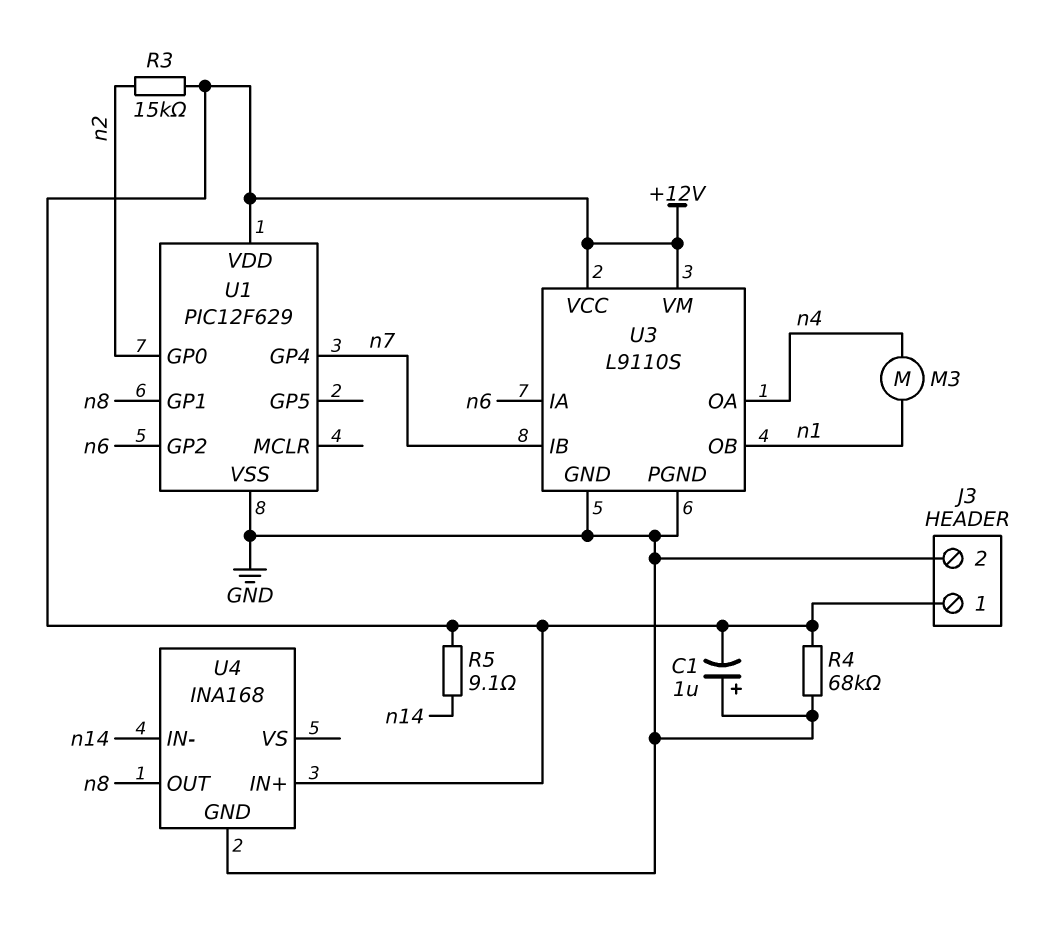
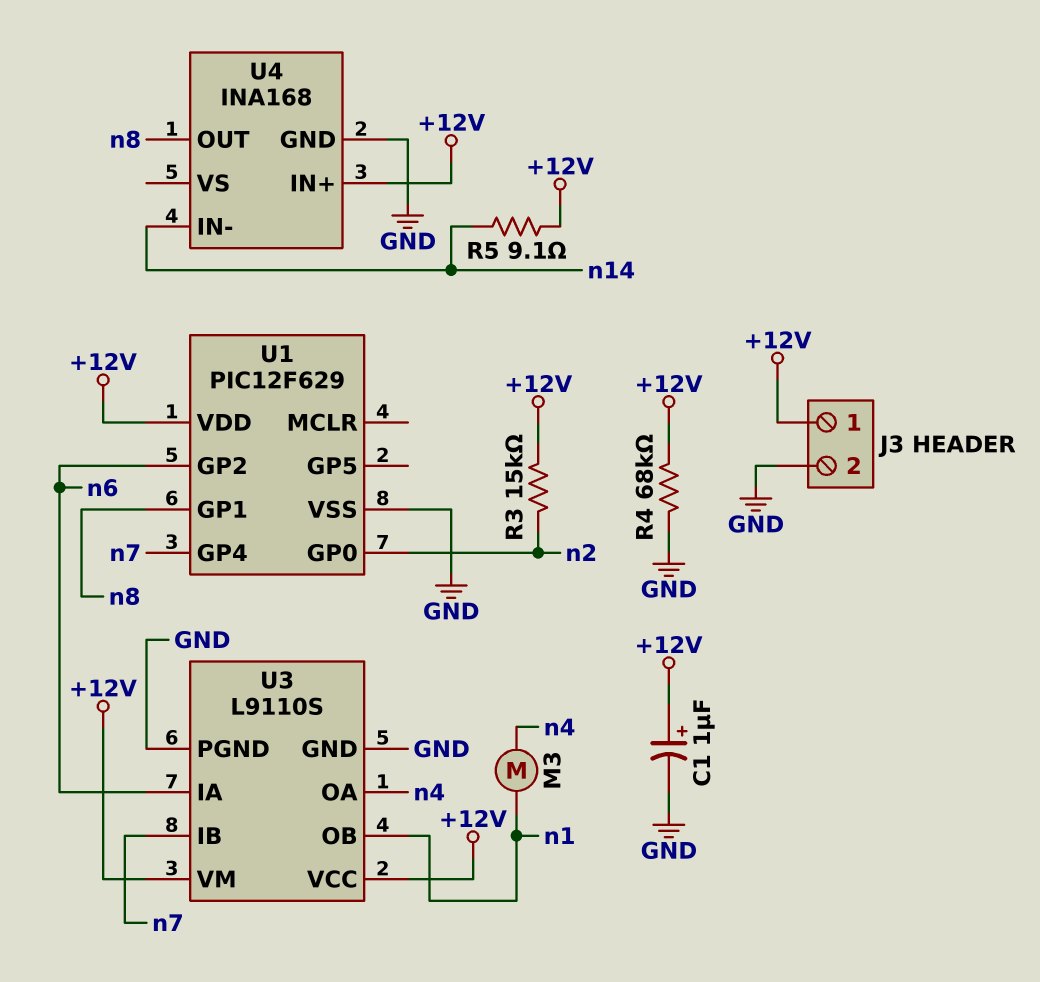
C1: 1uF (plus GND, minus +12V) -> 1uF (plus +12V, minus GND)

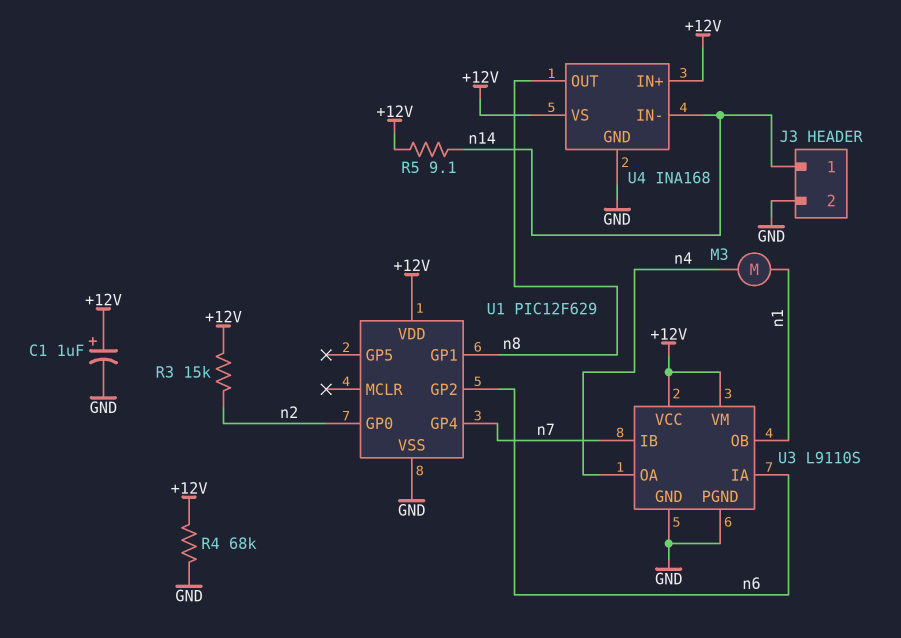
J3 pin 1: +12V -> n14
U4 pin VS: none -> +12V

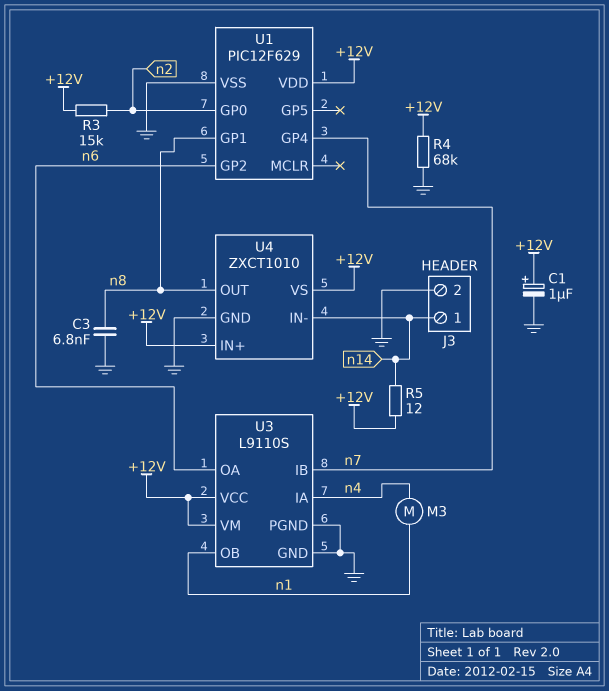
C3: none -> 6.8nF (GND, n8)
R5: 9.1 (+12V, n14) -> 12 (+12V, n14)
U3 pin IA: n6 -> n4
U3 pin OA: n4 -> n6
U4: INA168 -> ZXCT1010

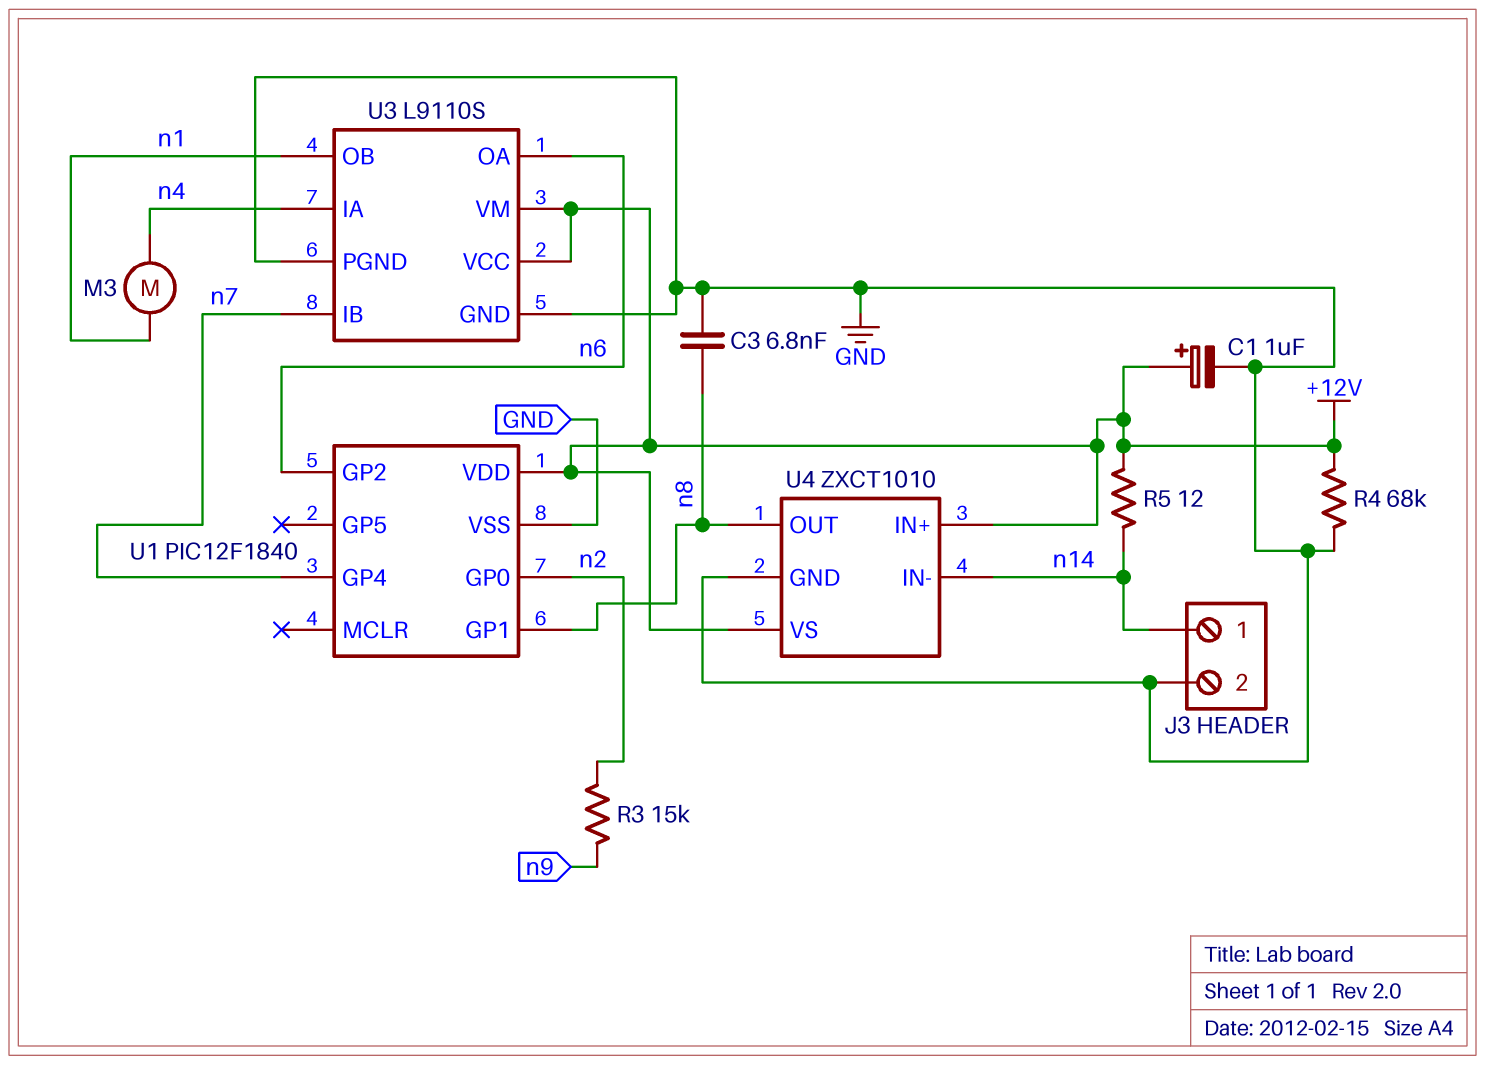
R3: 15k (+12V, n2) -> 15k (n2, n9)
U1: PIC12F629 -> PIC12F1840

